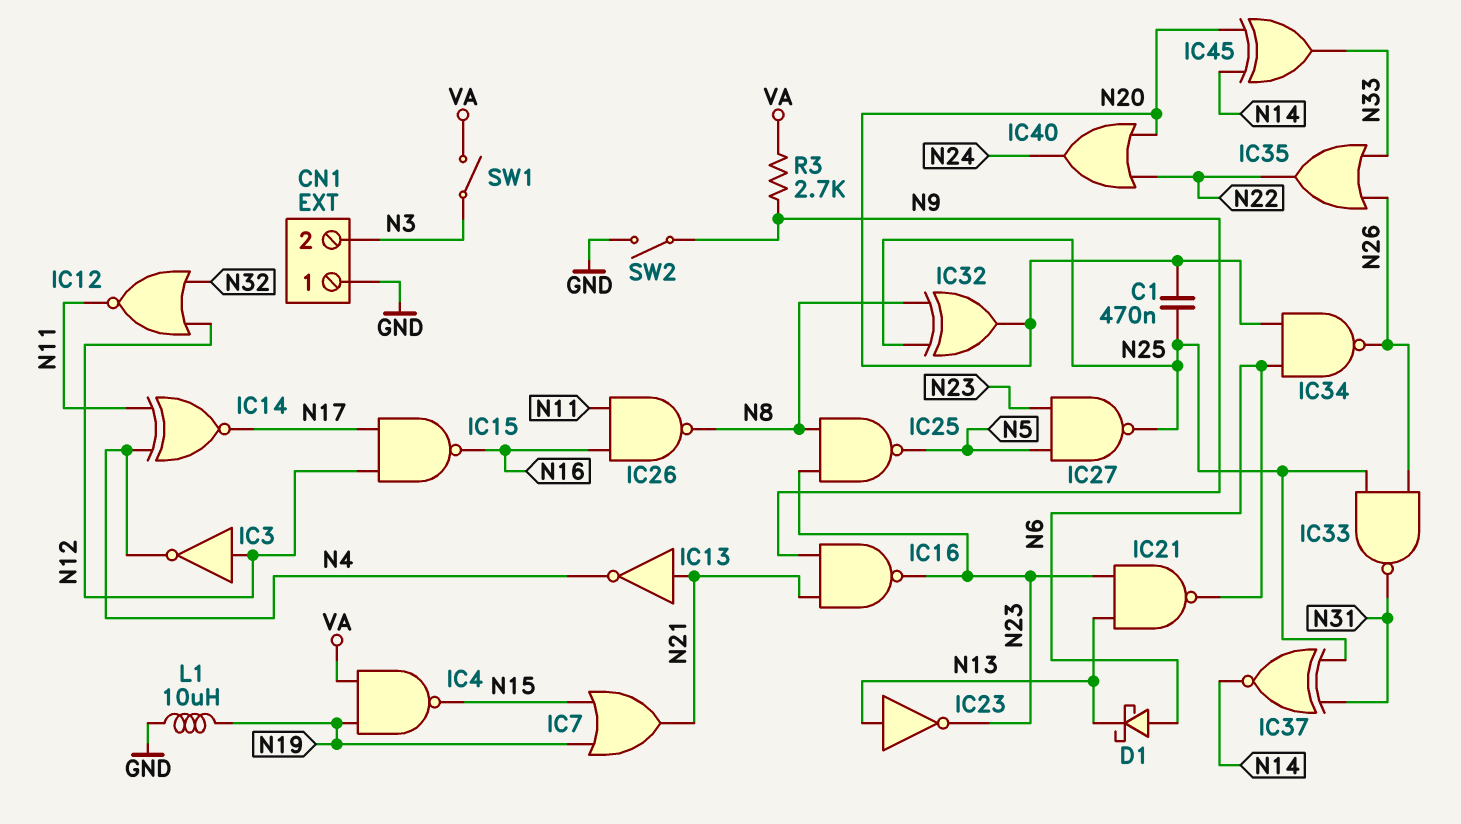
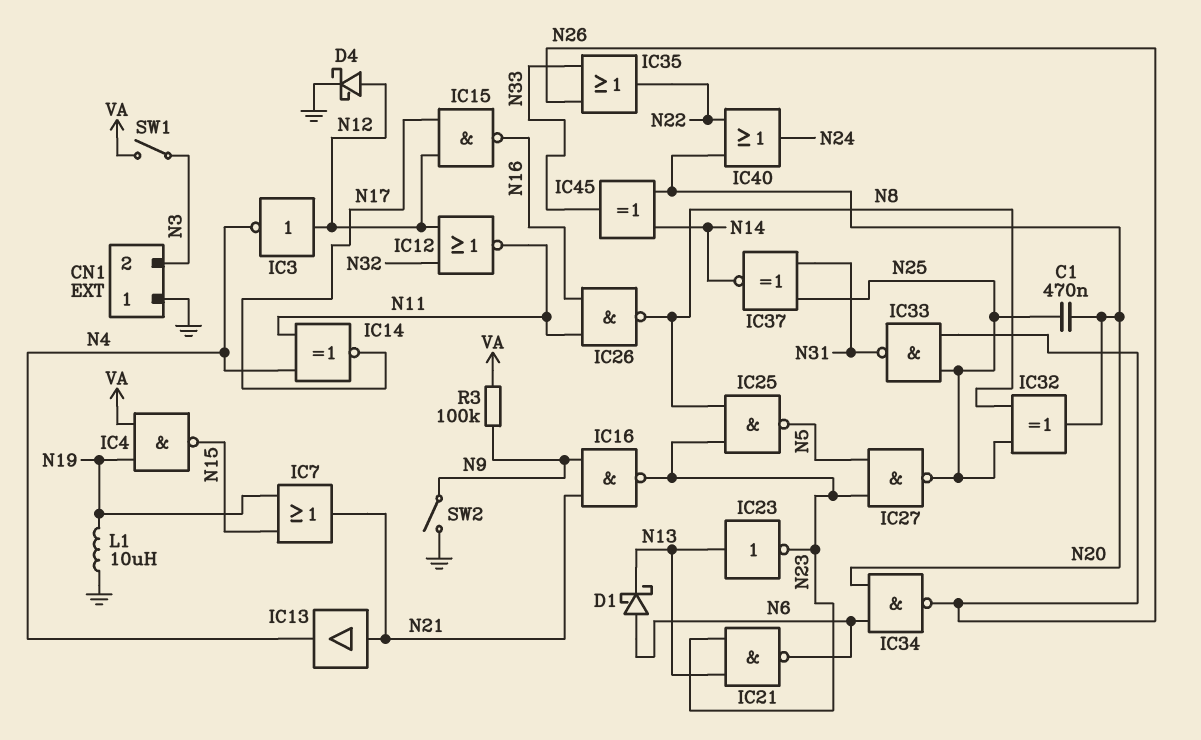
D4: none -> schottky (A N12, K GND)
IC13: NOT (in N21, out N4) -> buffer (in N21, out N4)
R3: 2.7k (N9, VA) -> 100k (N9, VA)

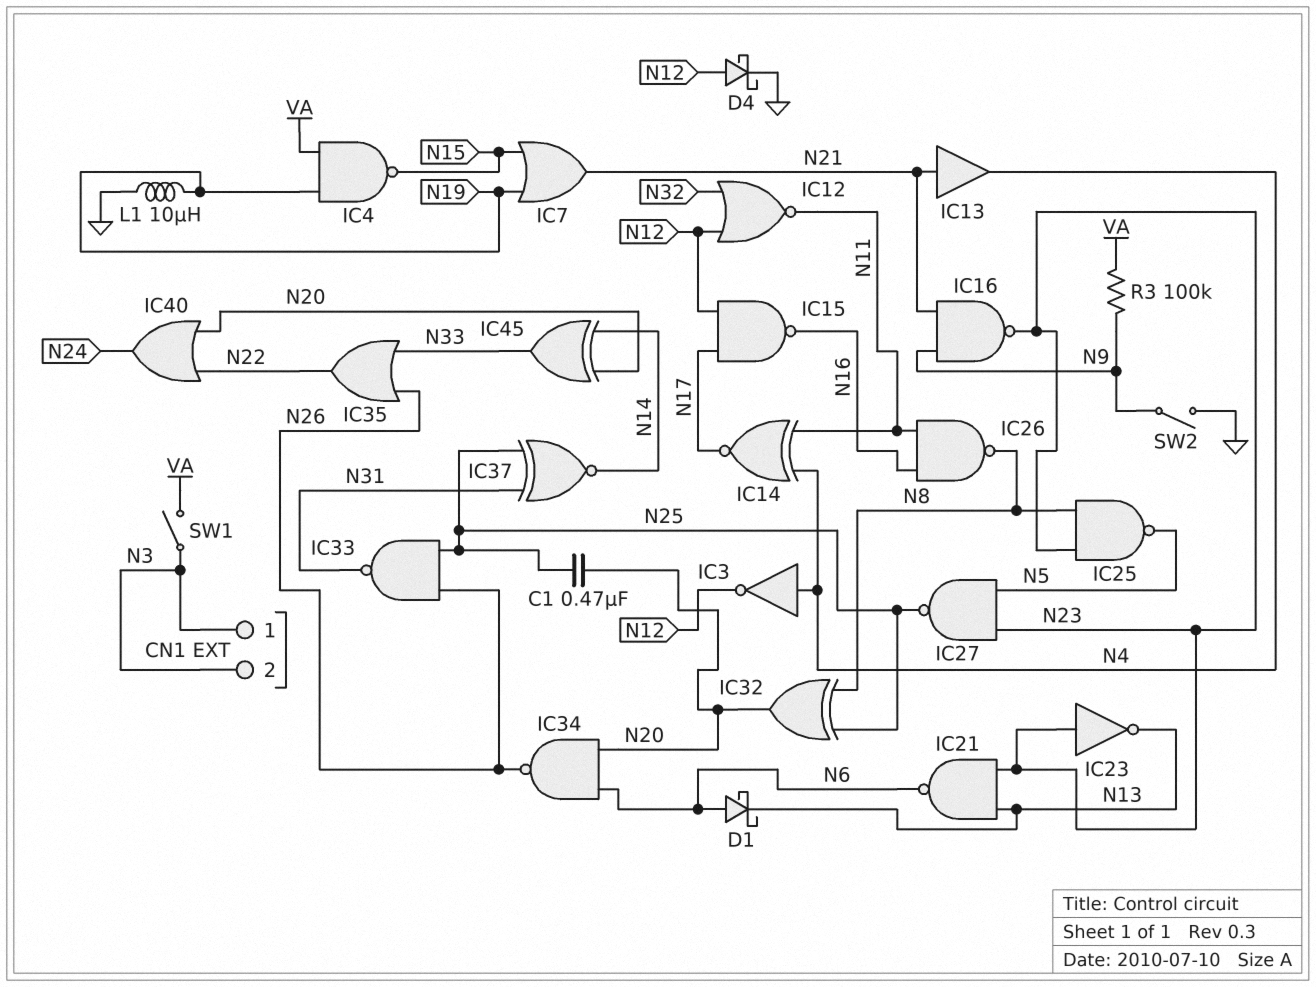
CN1 pin 1: GND -> N3
IC3: NOT (in N12, out N4) -> NOT (in N4, out N12)
IC23: NOT (in N13, out N23) -> NOT (in N23, out N13)

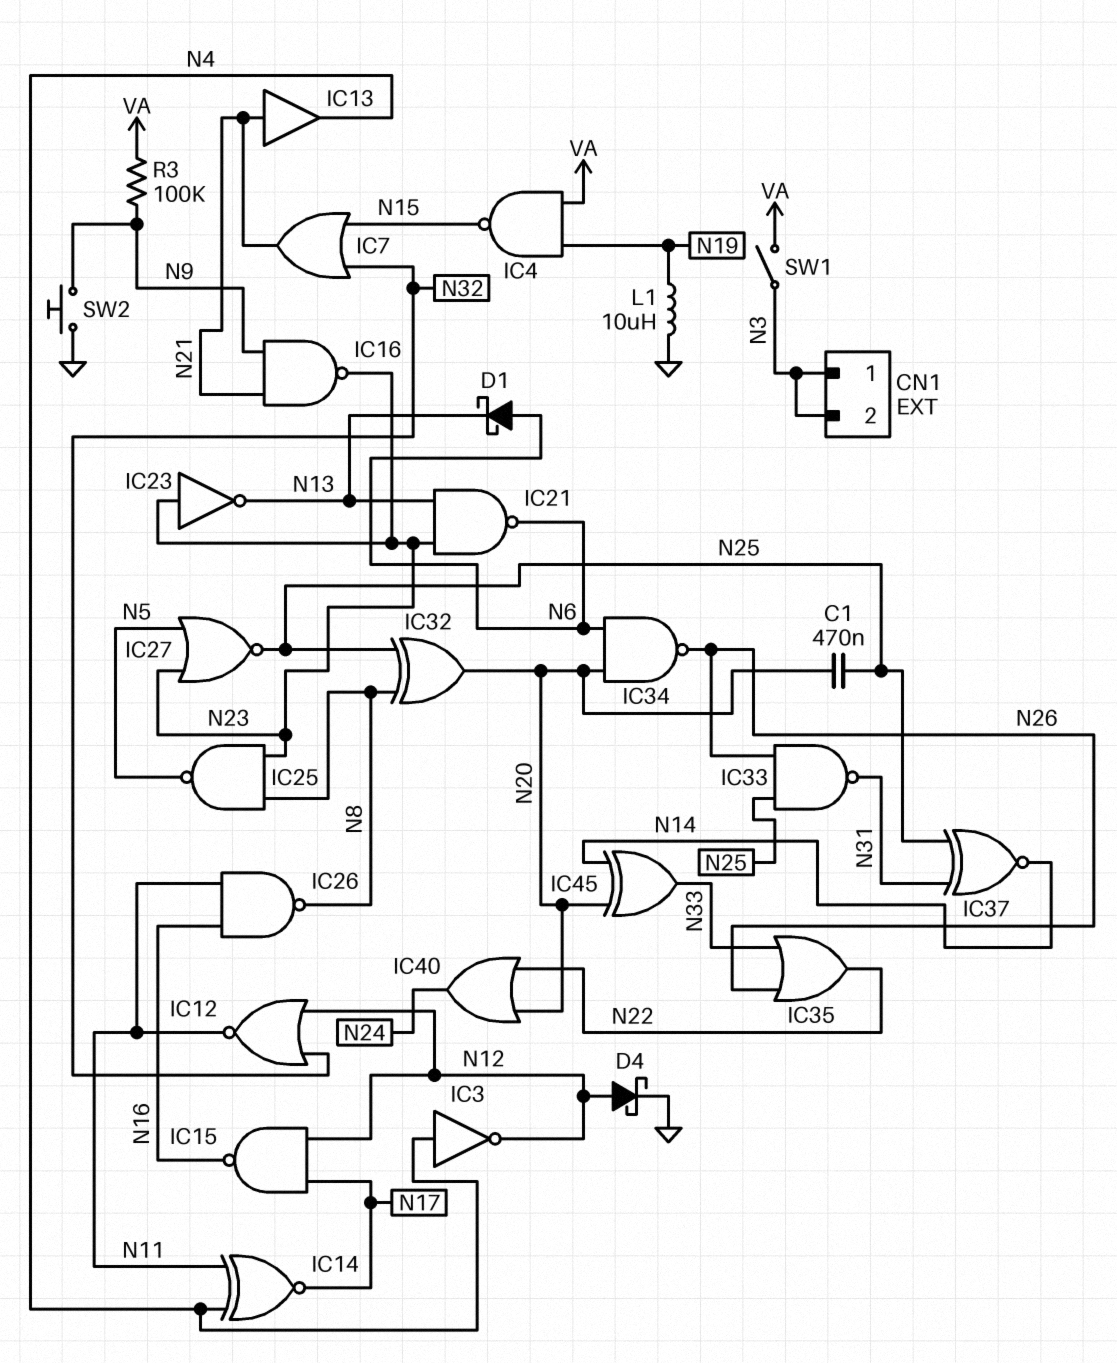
IC7: OR (in N15, in N19, out N21) -> OR (in N15, in N32, out N21)
IC27: NAND (in N5, in N23, out N25) -> NOR (in N5, in N23, out N25)
SW2: switch (GND, N9) -> button (GND, N9)

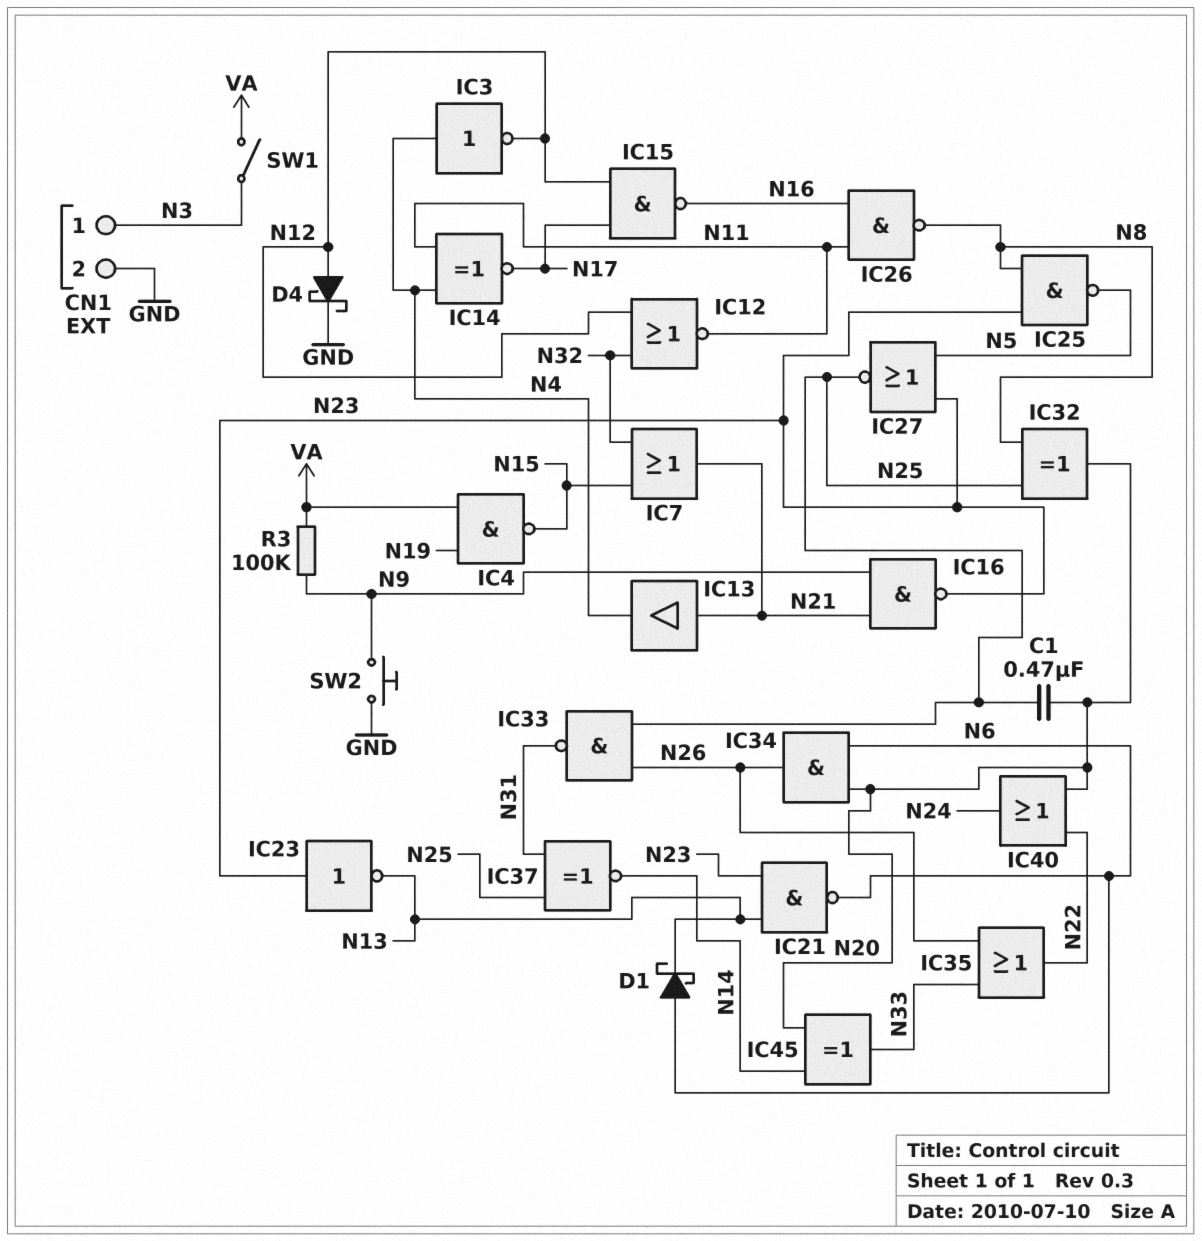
CN1 pin 2: N3 -> GND
IC34: NAND (in N6, in N20, out N26) -> AND (in N6, in N20, out N26)
L1: 10uH (GND, N19) -> none

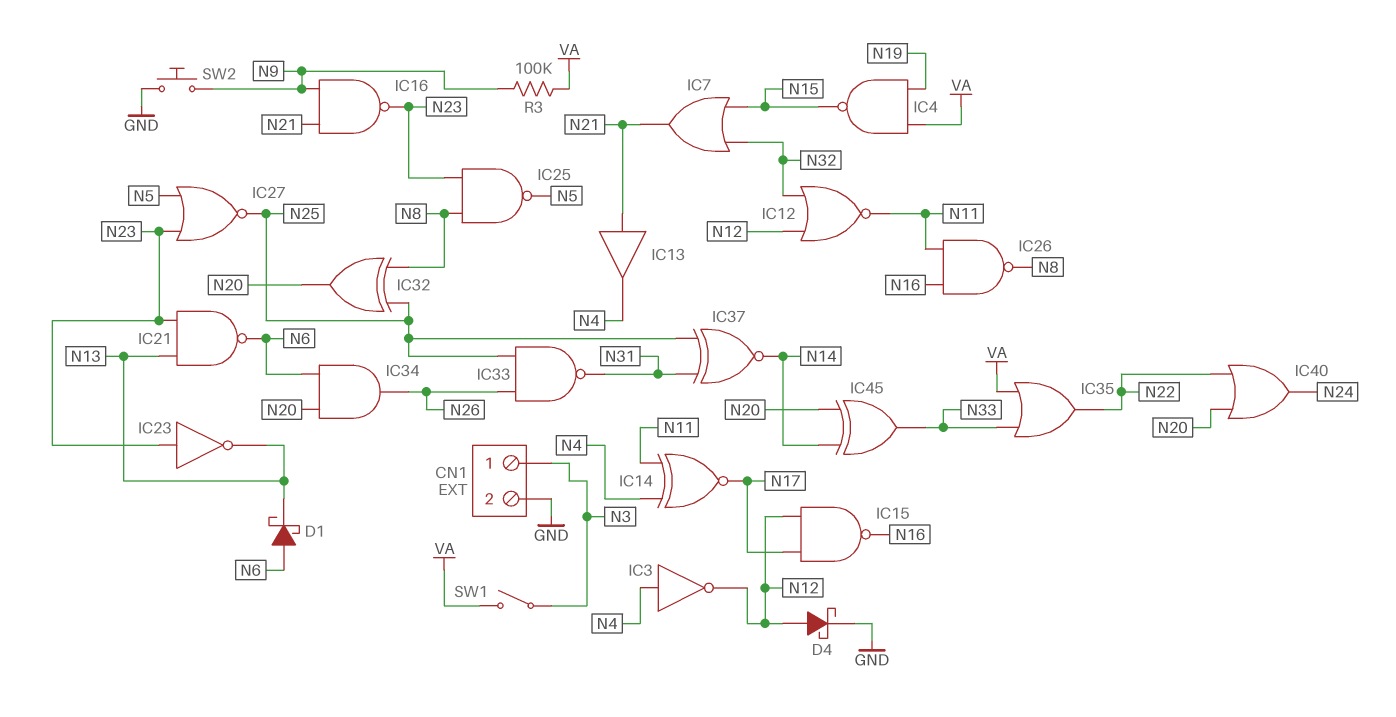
C1: 470nF (N20, N25) -> none
IC35: OR (in N26, in N33, out N22) -> OR (in N33, in VA, out N22)

